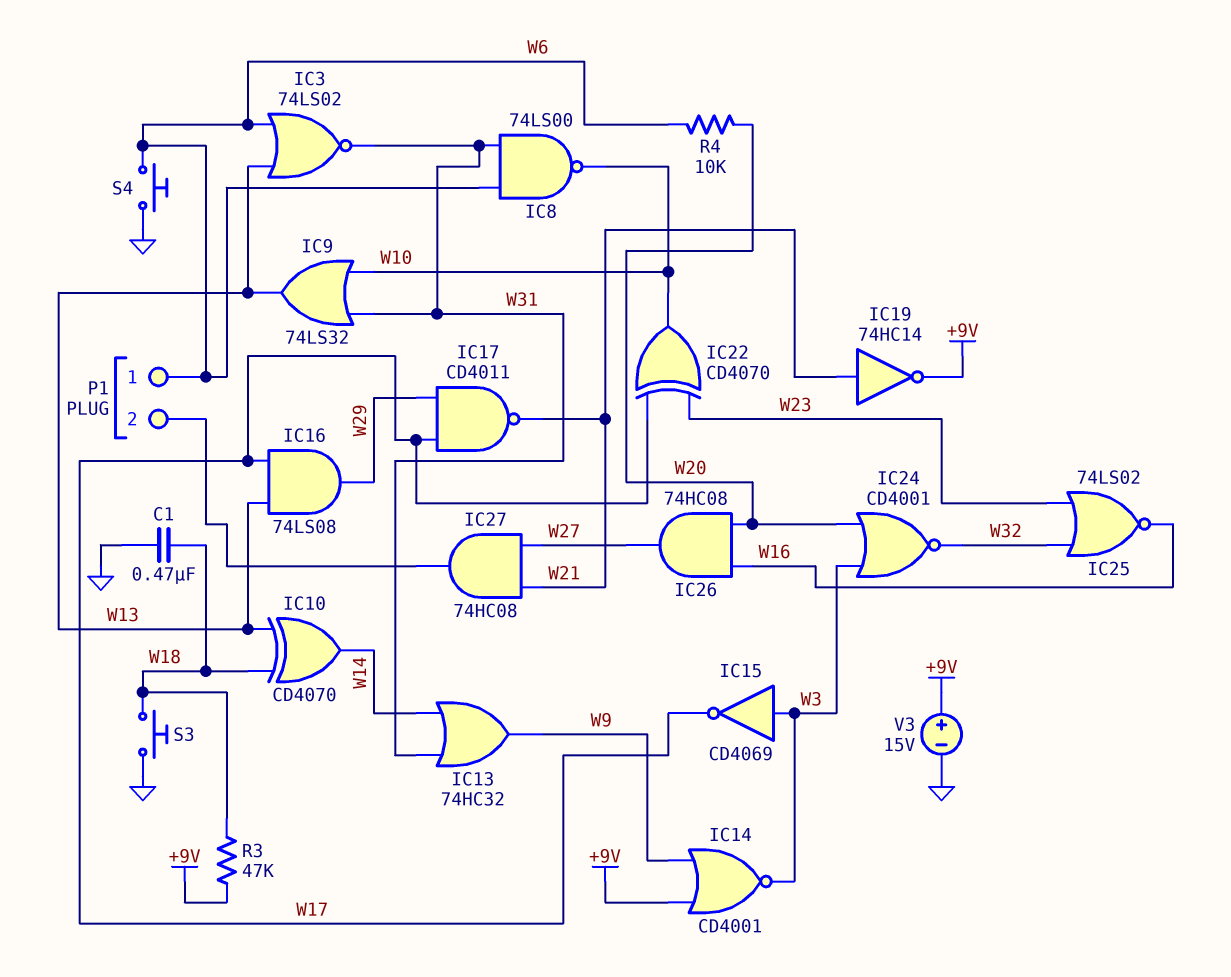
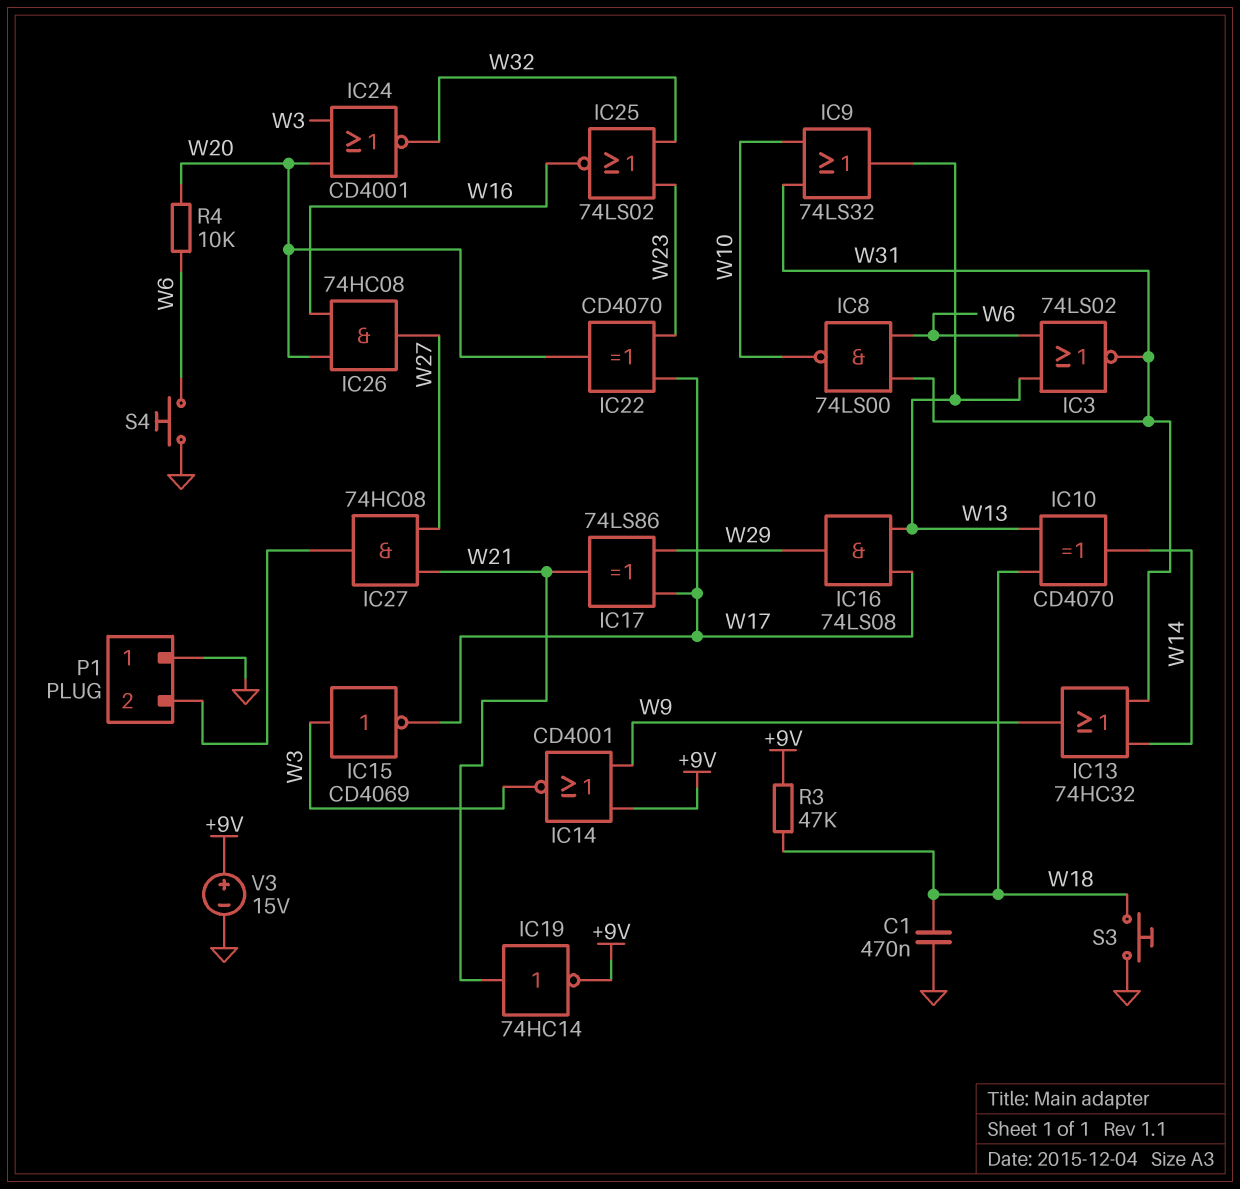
IC17: NAND CD4011 (in W17, in W29, out W21) -> XOR 74LS86 (in W17, in W29, out W21)
IC22: XOR CD4070 (in W17, in W23, out W10) -> XOR CD4070 (in W17, in W23, out W20)
P1 pin 1: W6 -> GND

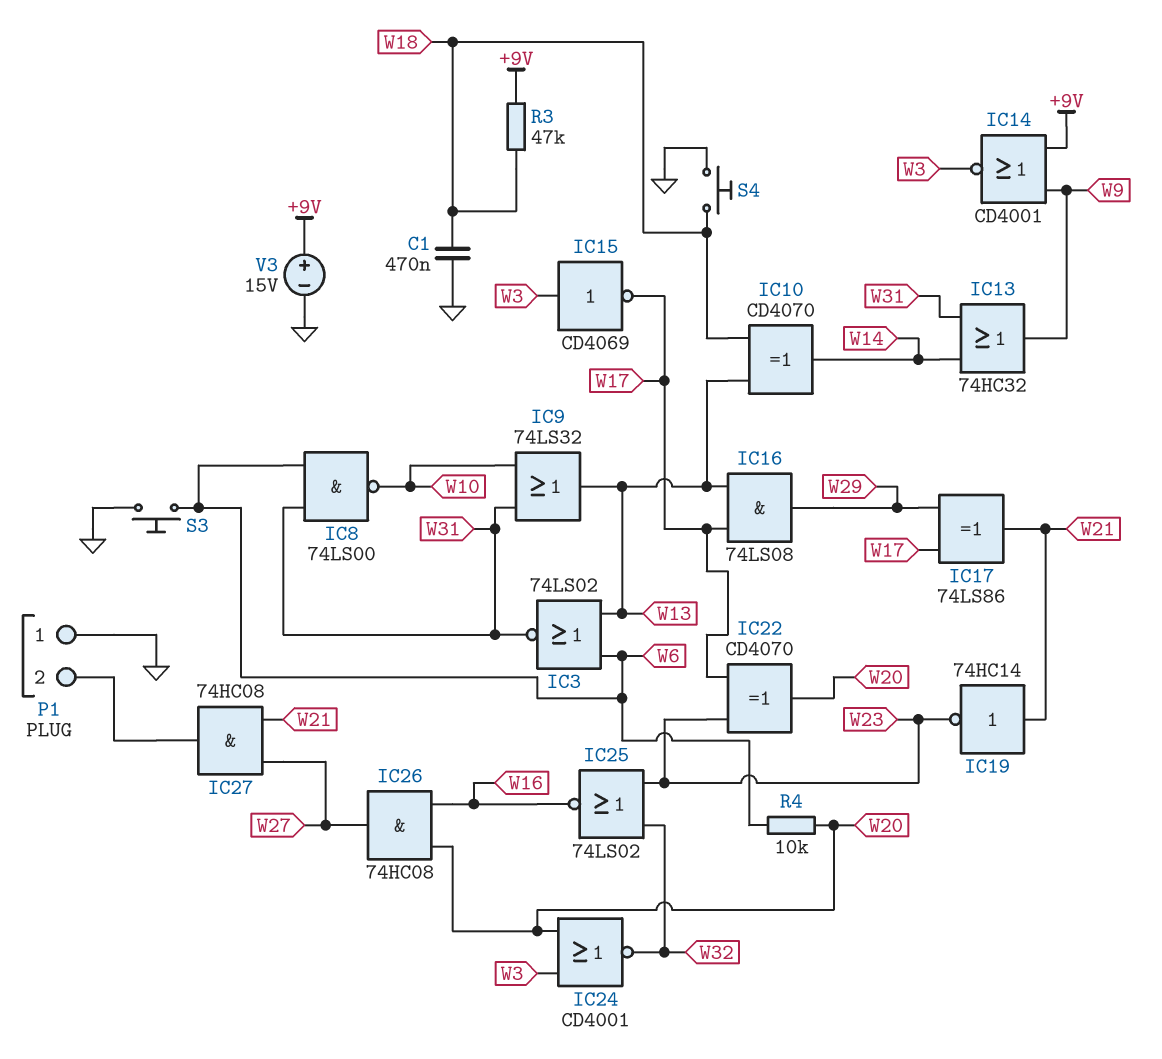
IC19: NOT 74HC14 (in W21, out +9V) -> NOT 74HC14 (in W21, out W23)
S3: button (GND, W18) -> button (GND, W6)
S4: button (GND, W6) -> button (GND, W18)

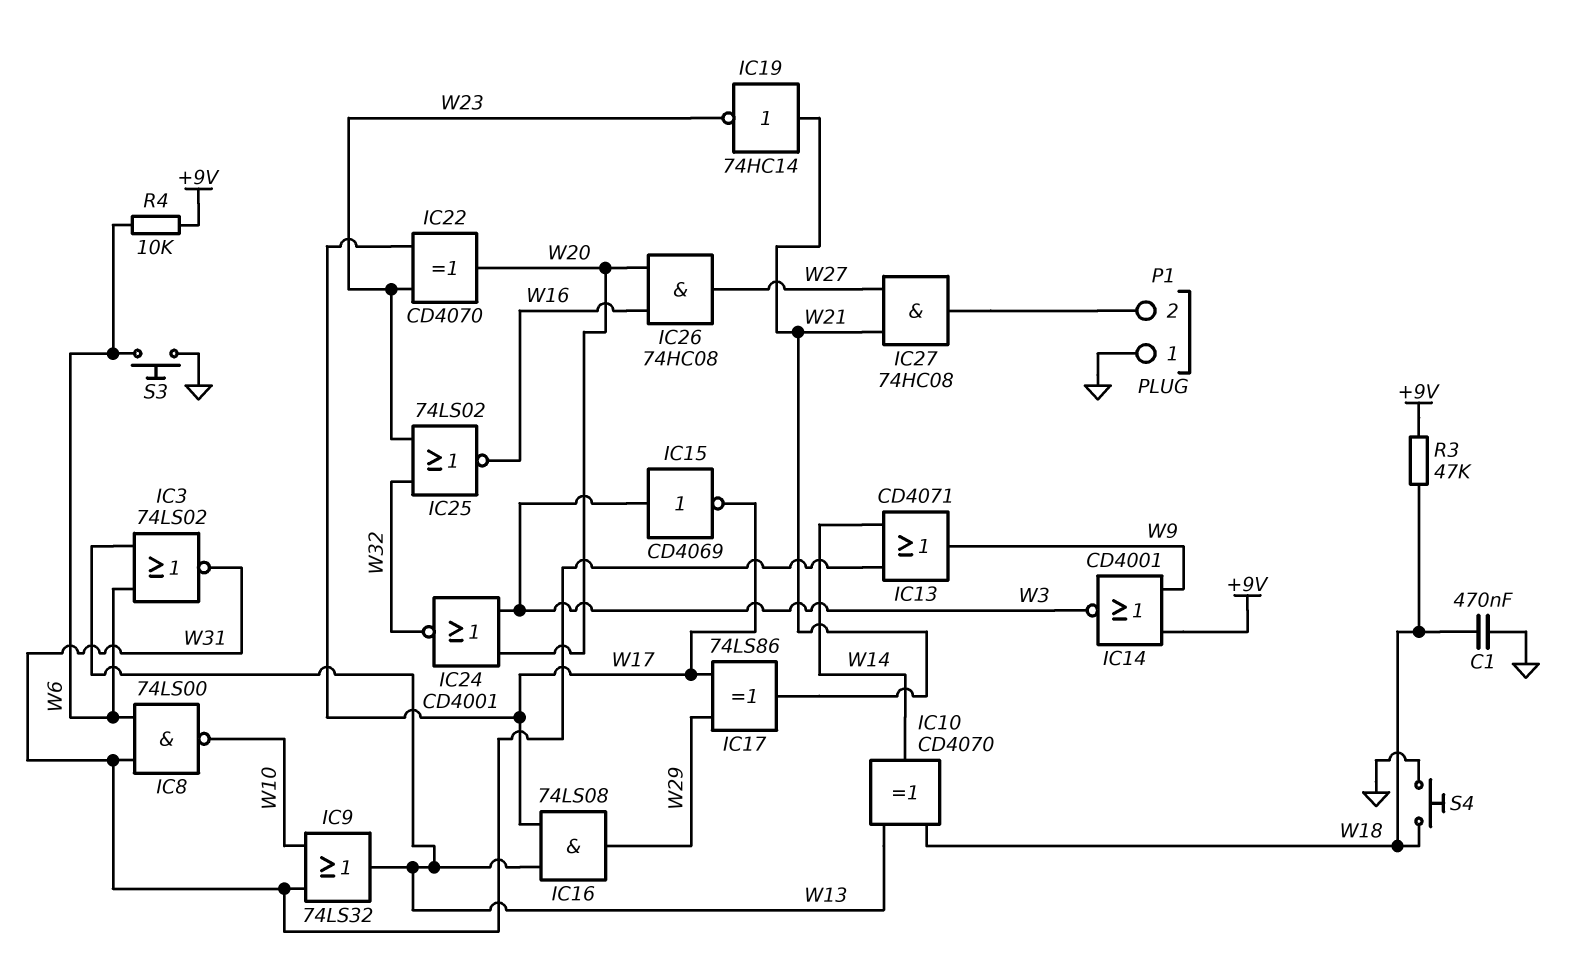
IC13: OR 74HC32 (in W14, in W31, out W9) -> OR CD4071 (in W14, in W31, out W9)
R4: 10k (W6, W20) -> 10k (+9V, W6)
V3: 15V (plus +9V, minus GND) -> none

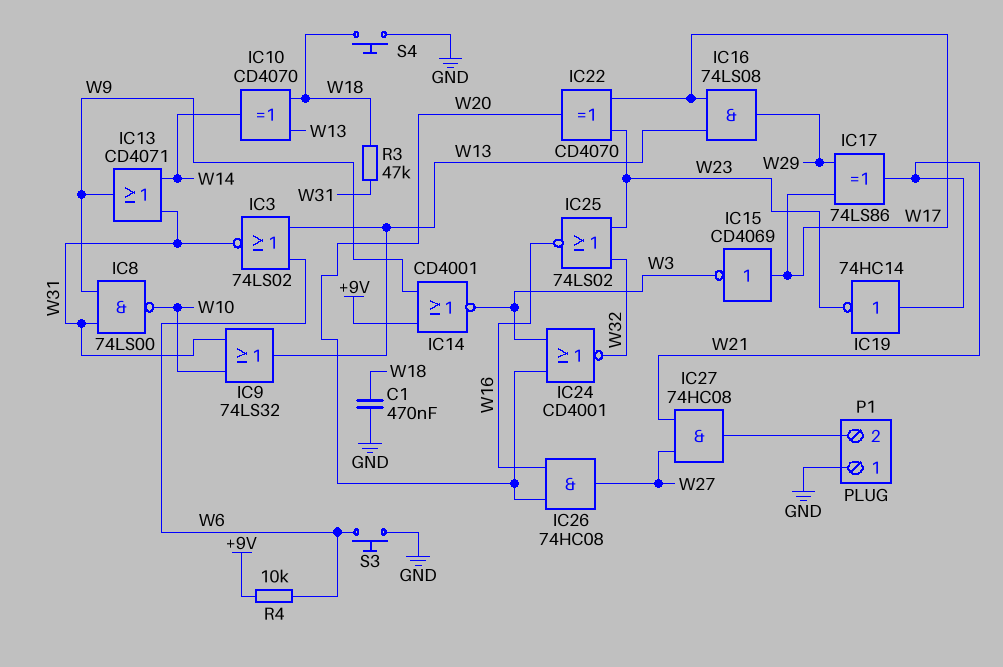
IC8: NAND 74LS00 (in W6, in W31, out W10) -> NAND 74LS00 (in W9, in W31, out W10)
IC15: NOT CD4069 (in W3, out W17) -> NOT CD4069 (in W17, out W3)
R3: 47k (+9V, W18) -> 47k (W18, W31)

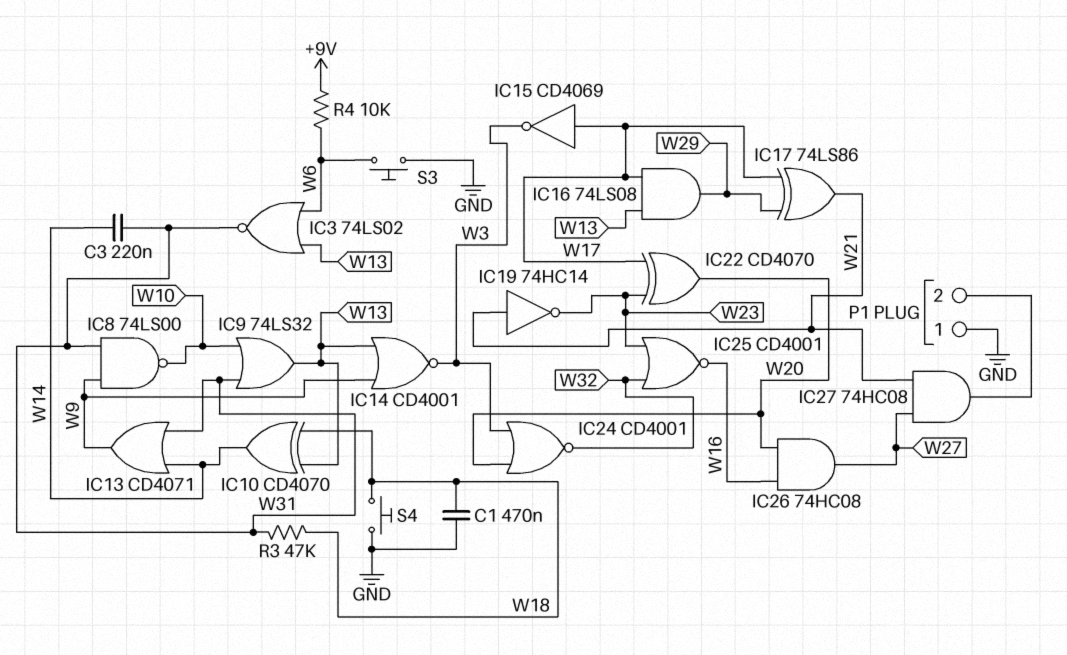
C3: none -> 220nF (W14, W31)
IC14: NOR CD4001 (in +9V, in W9, out W3) -> NOR CD4001 (in W9, in W13, out W3)
IC25: NOR 74LS02 (in W23, in W32, out W16) -> NOR CD4001 (in W23, in W32, out W16)

